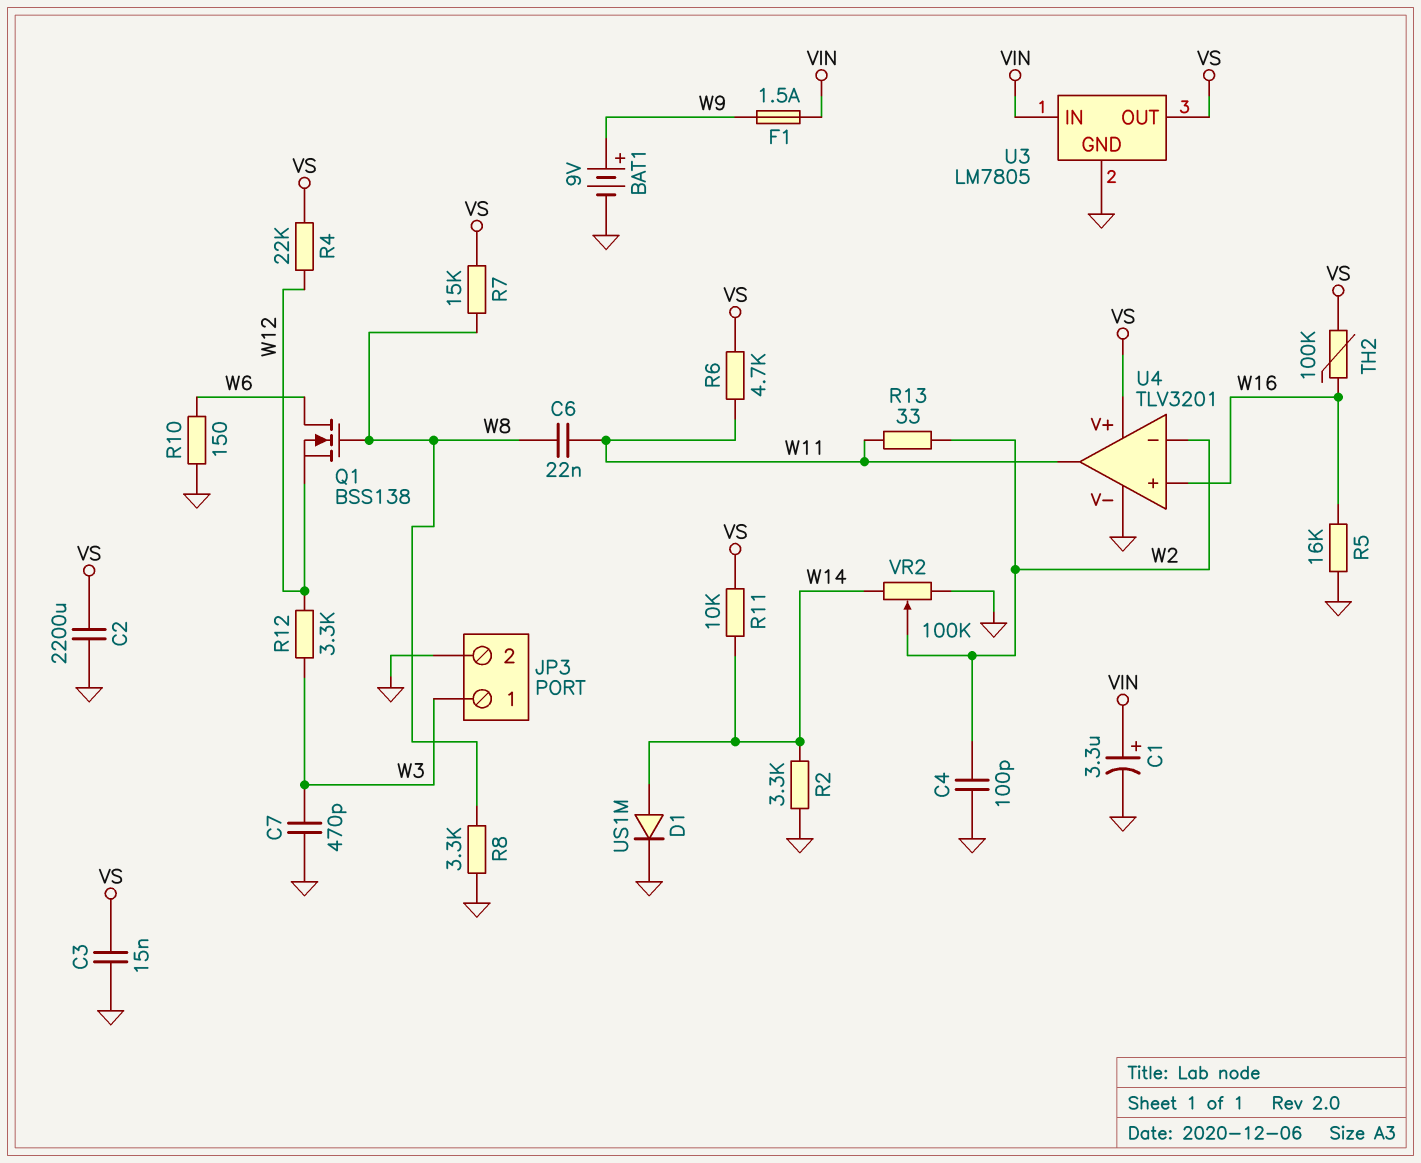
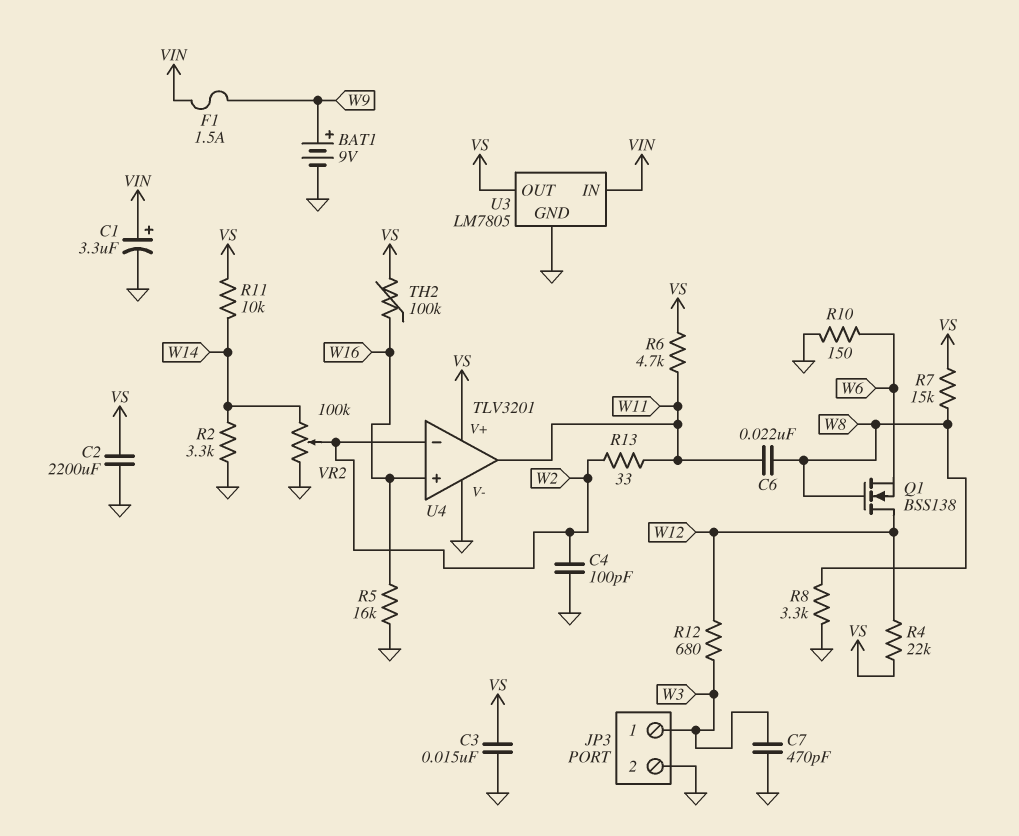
D1: diode US1M (A W14, K GND) -> none
Q1: NMOS BSS138 (G W8, D W6, S W12) -> NMOS BSS138 (G W8, D W12, S W6)
R12: 3.3k (W3, W12) -> 680 (W3, W12)

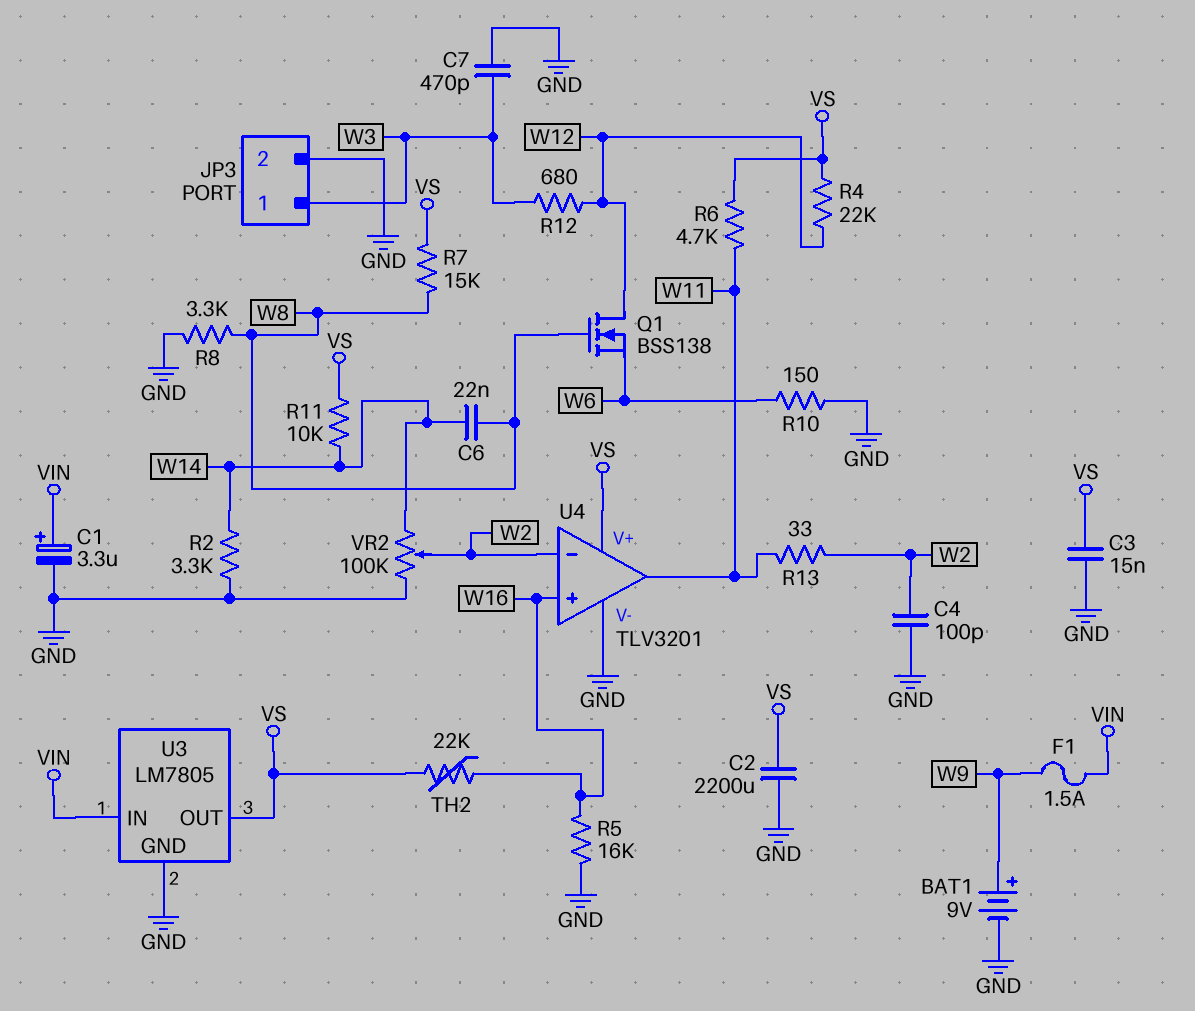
C6: 22nF (W8, W11) -> 22nF (W8, W14)
TH2: 100k (VS, W16) -> 22k (VS, W16)

